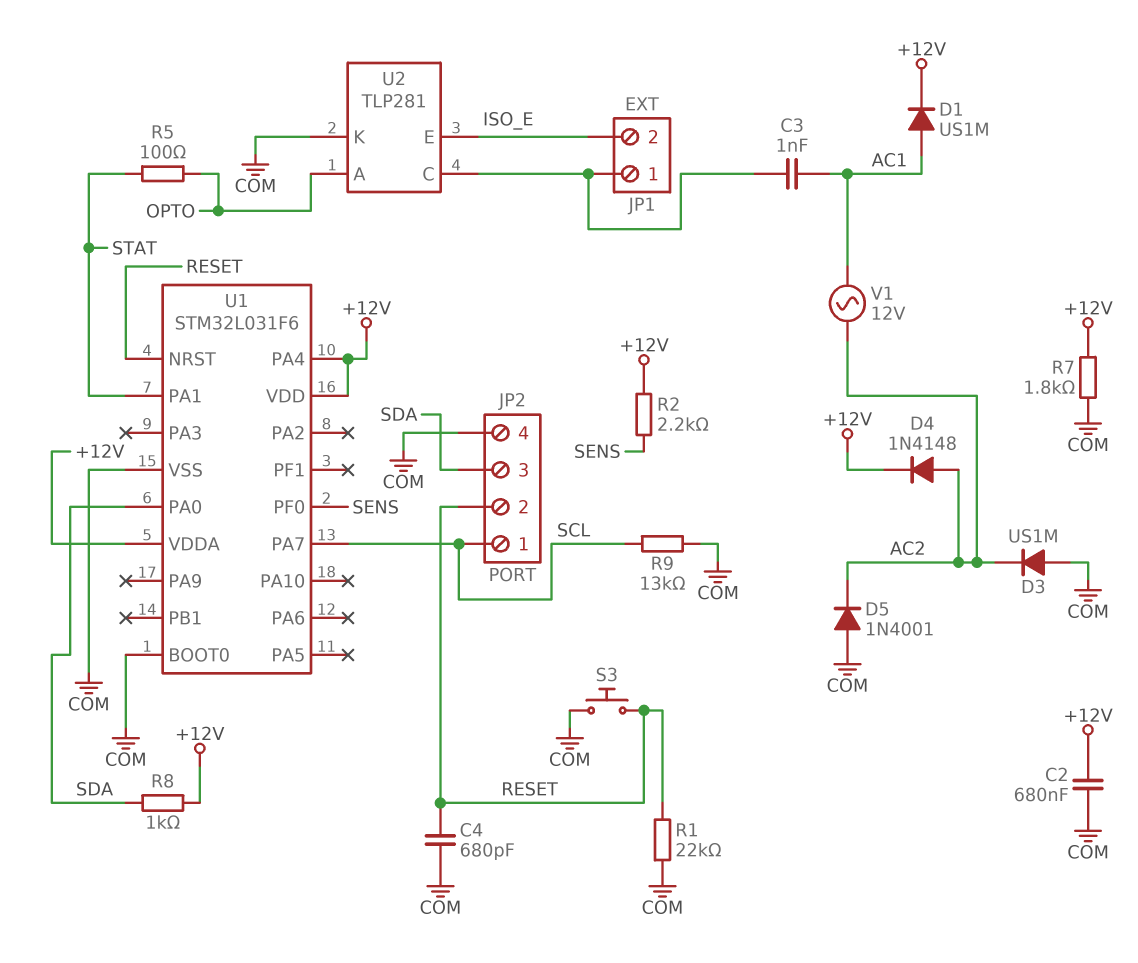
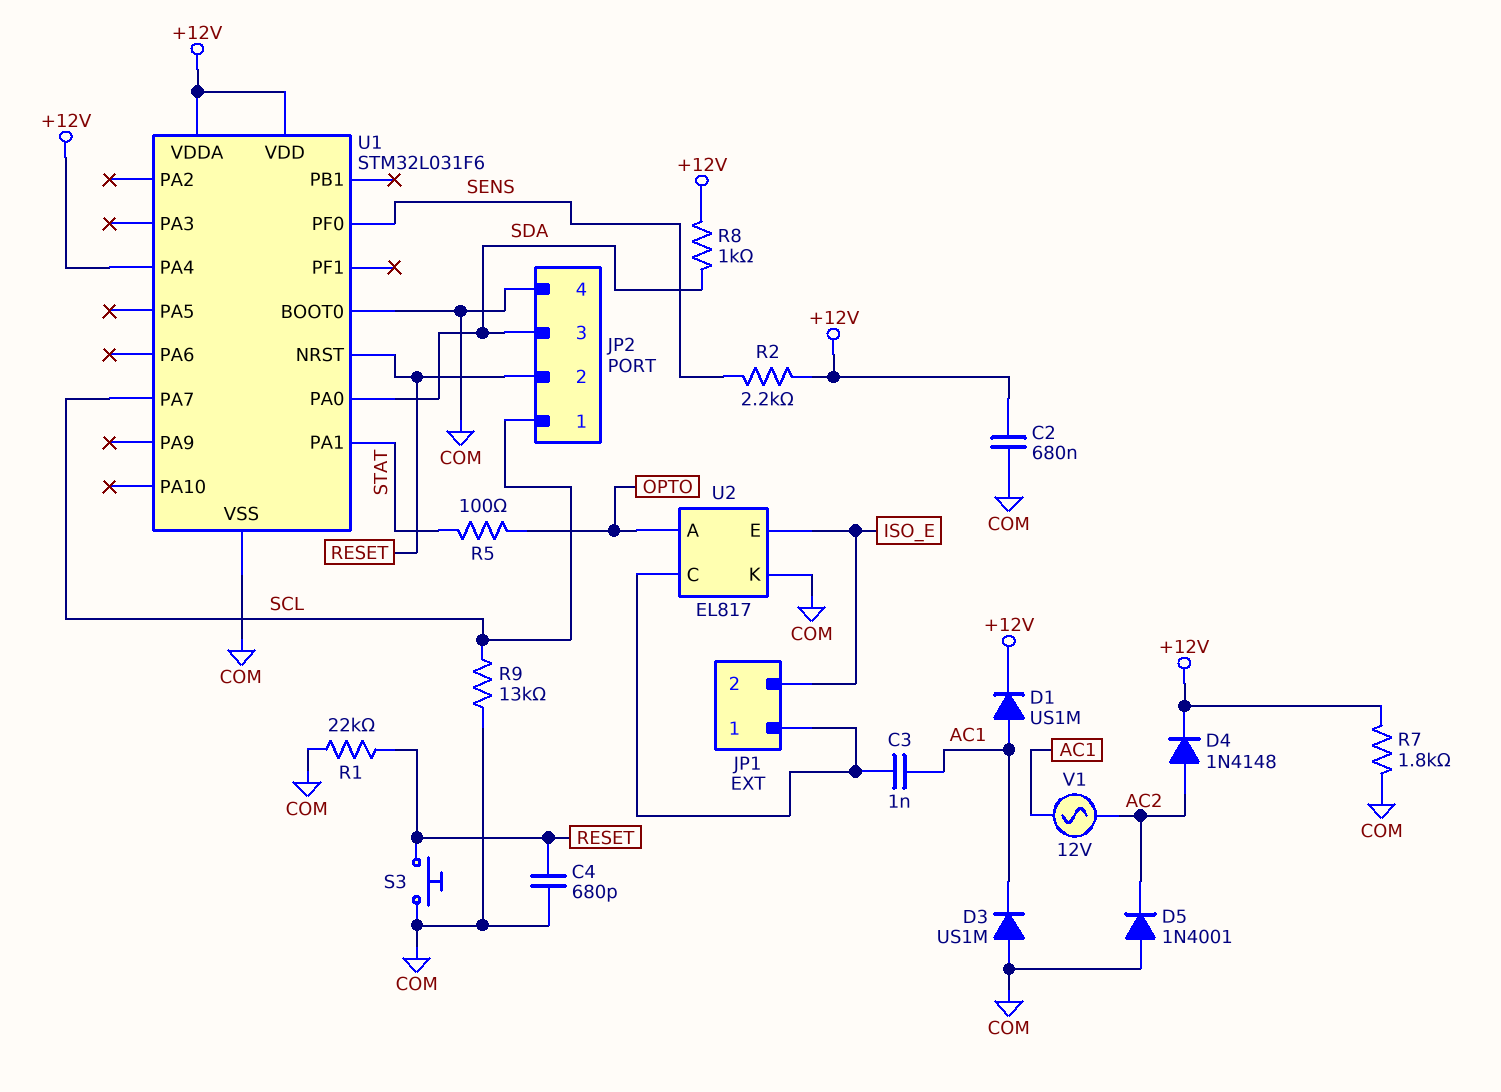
D3: diode US1M (A COM, K AC2) -> diode US1M (A COM, K AC1)
U2: TLP281 -> EL817

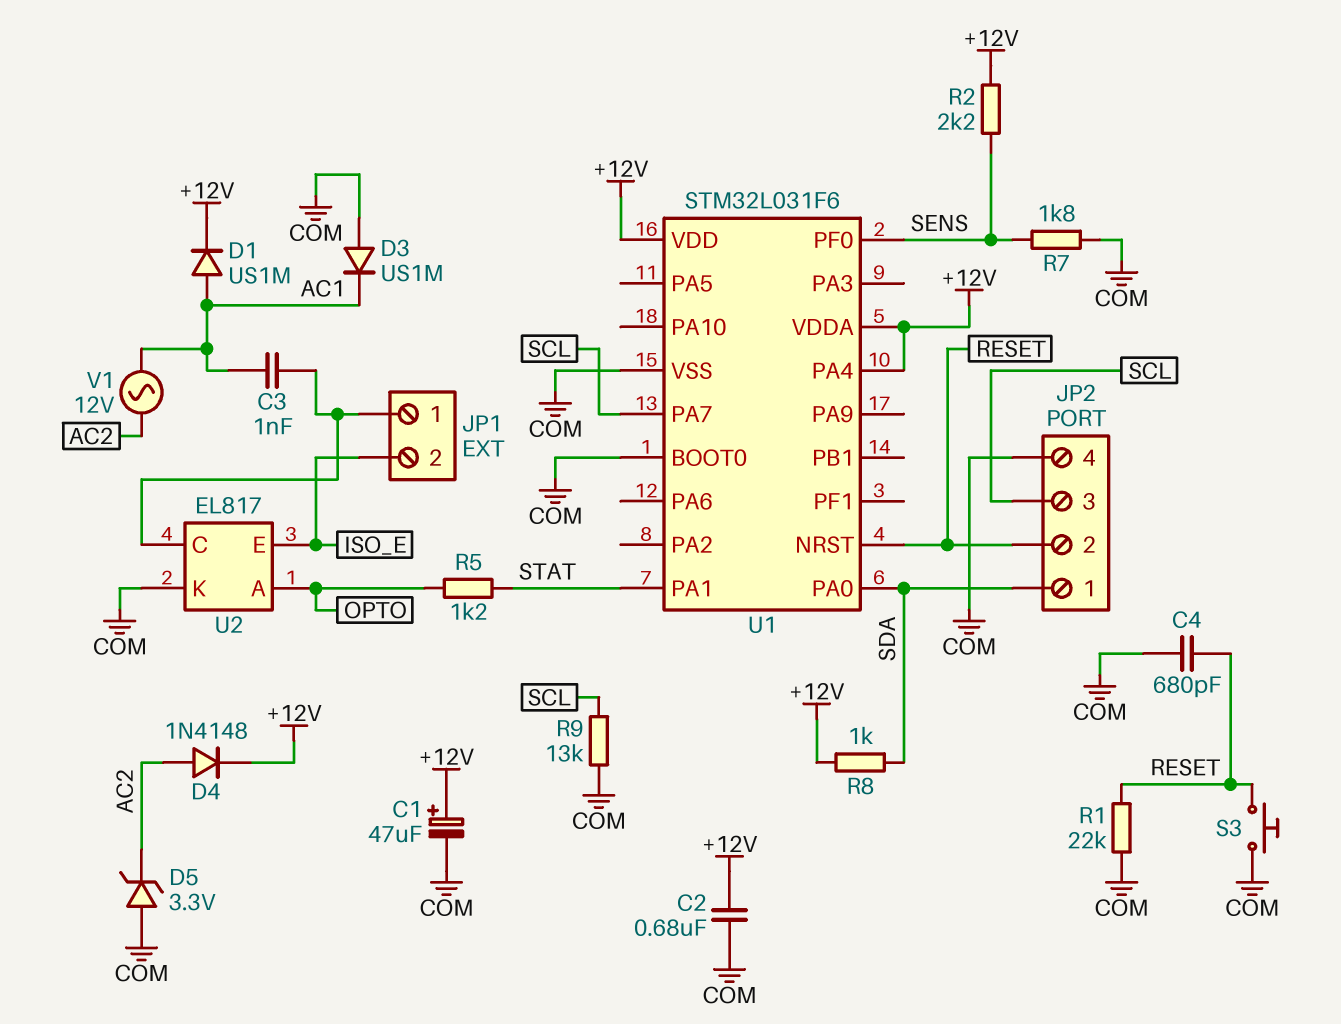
C1: none -> 47uF (plus +12V, minus COM)
D5: diode 1N4001 (A COM, K AC2) -> zener 3.3V (A COM, K AC2)
JP2 pin 1: SCL -> SDA
JP2 pin 3: SDA -> SCL
R5: 100 (OPTO, STAT) -> 1.2k (OPTO, STAT)
R7: 1.8k (+12V, COM) -> 1.8k (COM, SENS)

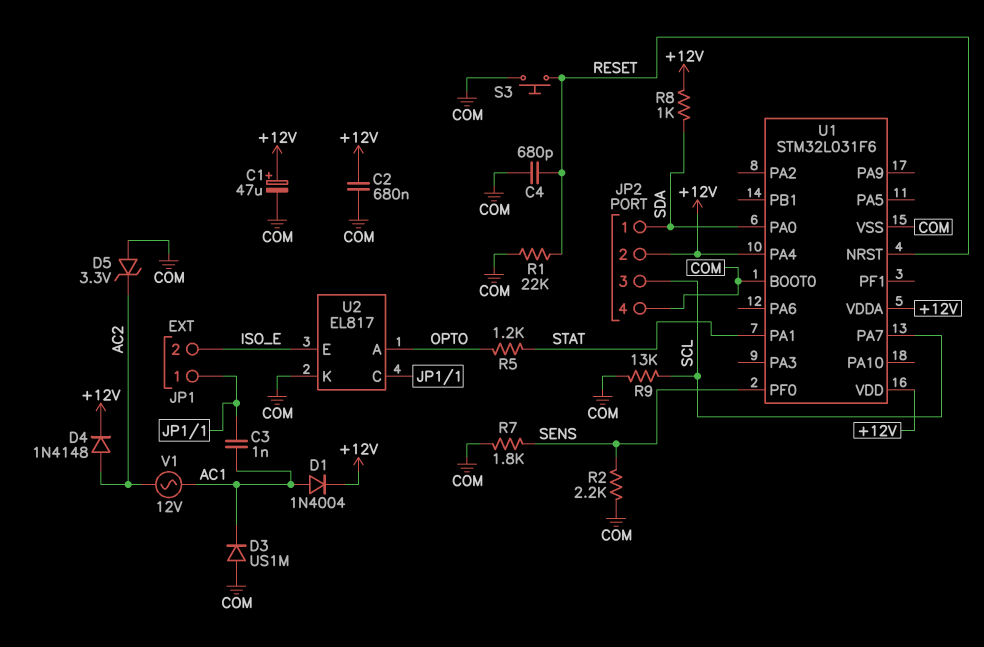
D1: diode US1M (A AC1, K +12V) -> diode 1N4004 (A AC1, K +12V)
JP2 pin 2: RESET -> +12V
R2: 2.2k (+12V, SENS) -> 2.2k (COM, SENS)

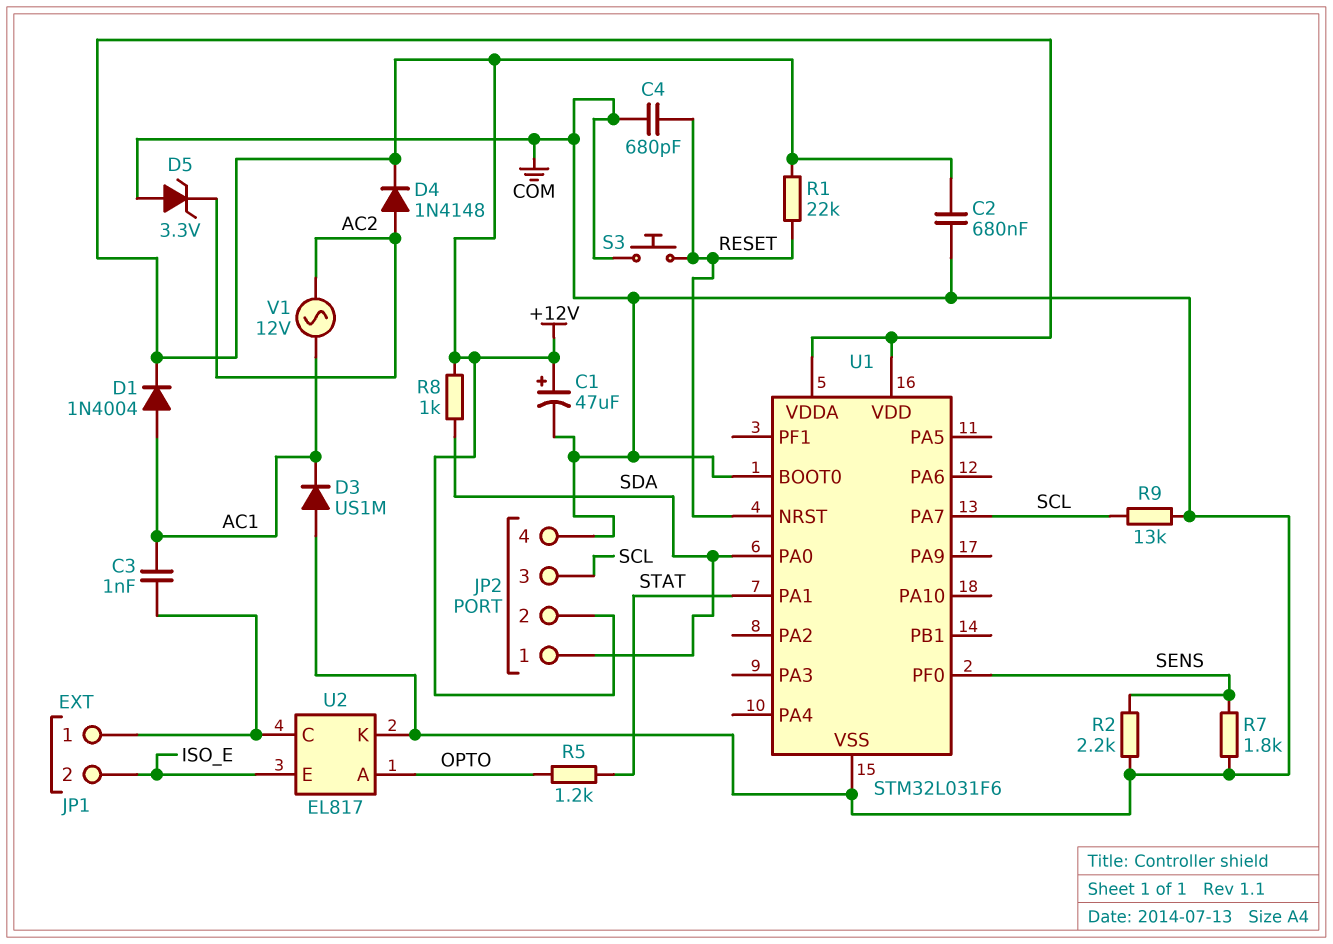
R1: 22k (COM, RESET) -> 22k (+12V, RESET)
U1 pin PA4: +12V -> none

